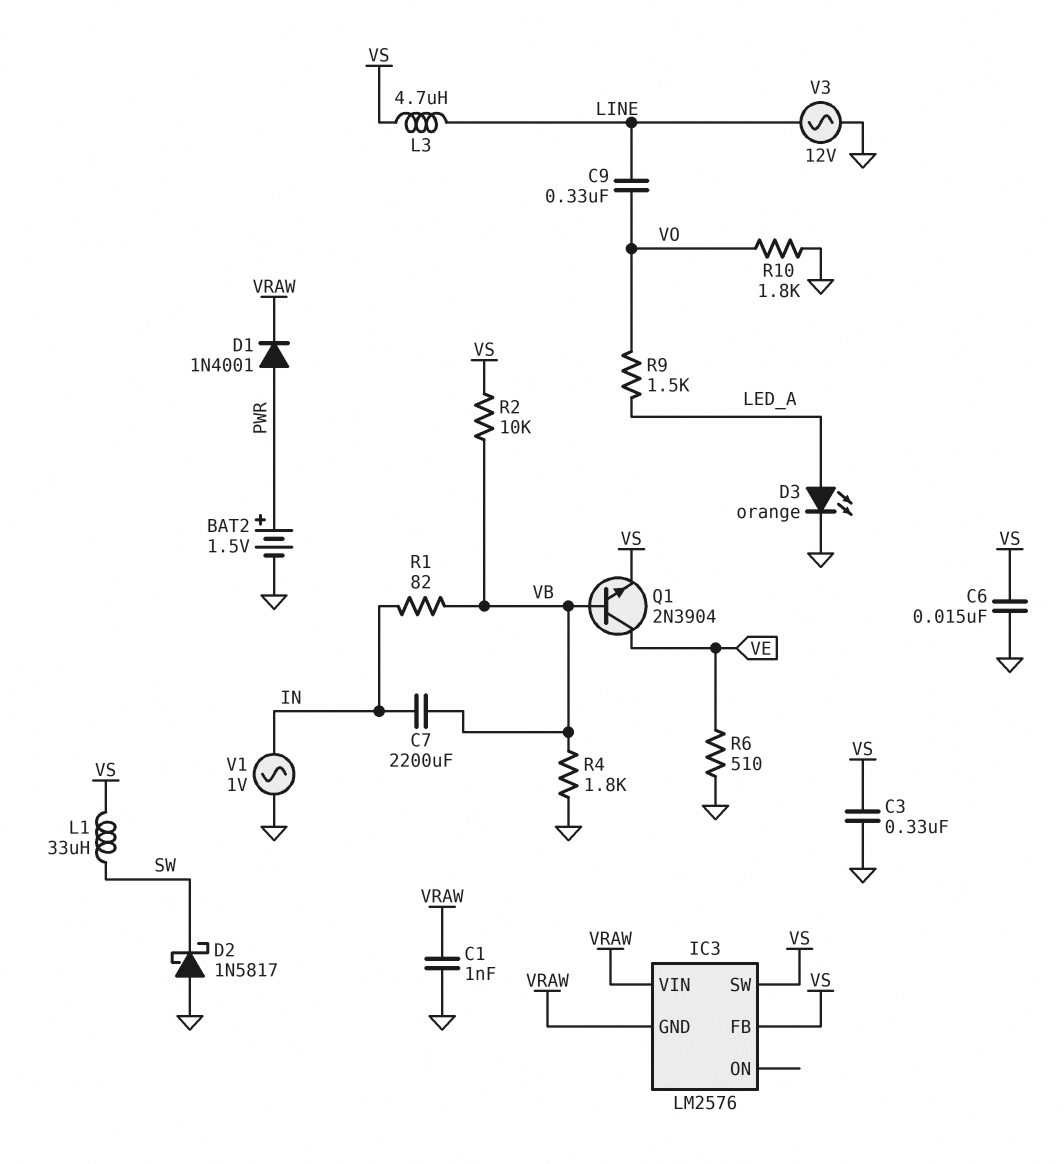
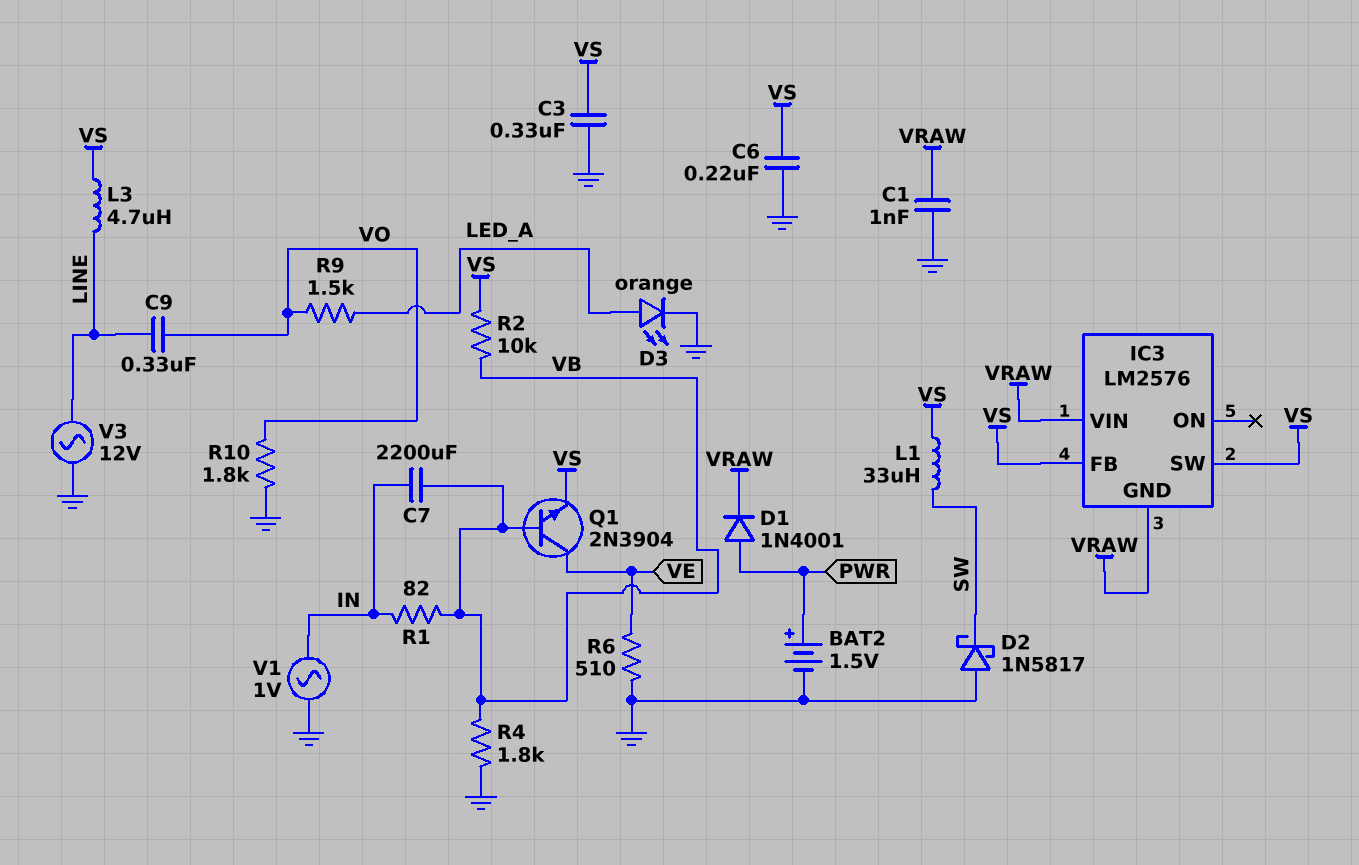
C6: 15nF (GND, VS) -> 220nF (GND, VS)

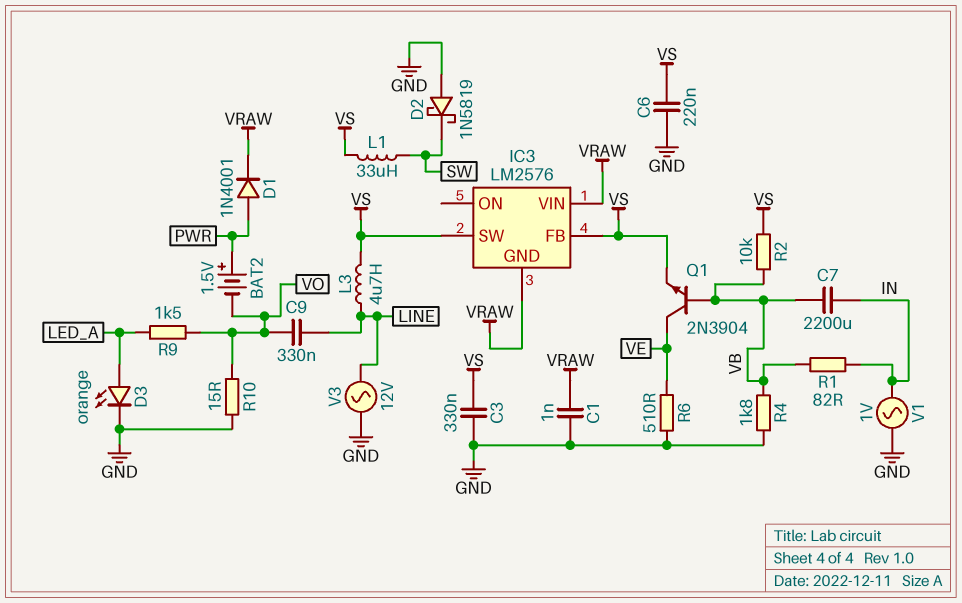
BAT2: 1.5V (plus PWR, minus GND) -> 1.5V (plus PWR, minus VO)
D2: schottky 1N5817 (A GND, K SW) -> schottky 1N5819 (A GND, K SW)
R10: 1.8k (GND, VO) -> 15 (GND, VO)

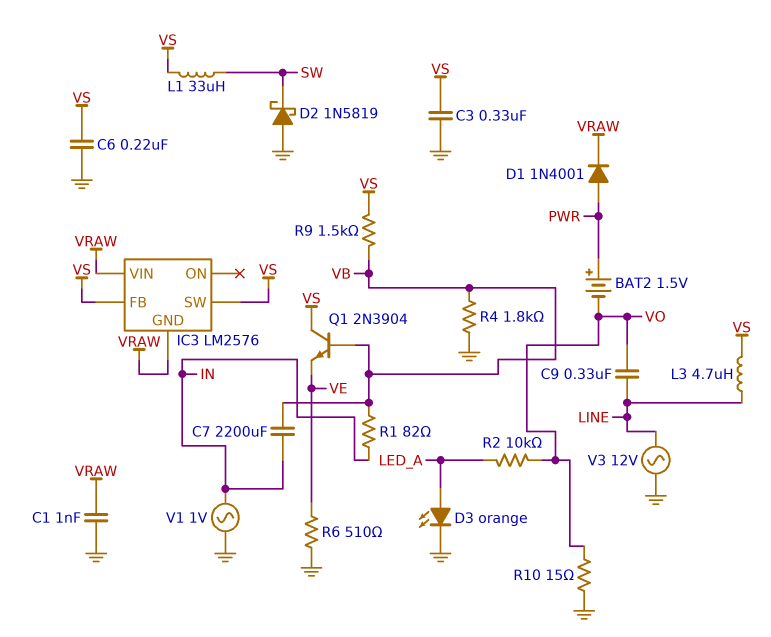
Q1: NPN 2N3904 (B VB, C VE, E VS) -> NPN 2N3904 (B VB, C VS, E VE)
R2: 10k (VB, VS) -> 10k (LED_A, VO)
R9: 1.5k (LED_A, VO) -> 1.5k (VB, VS)

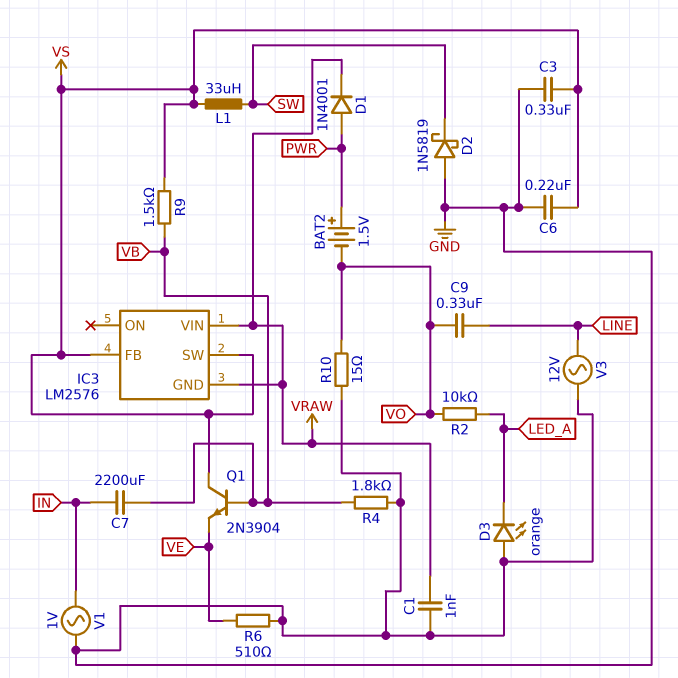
D3: LED orange (A LED_A, K GND) -> LED orange (A GND, K LED_A)
L3: 4.7uH (LINE, VS) -> none
R1: 82 (IN, VB) -> none

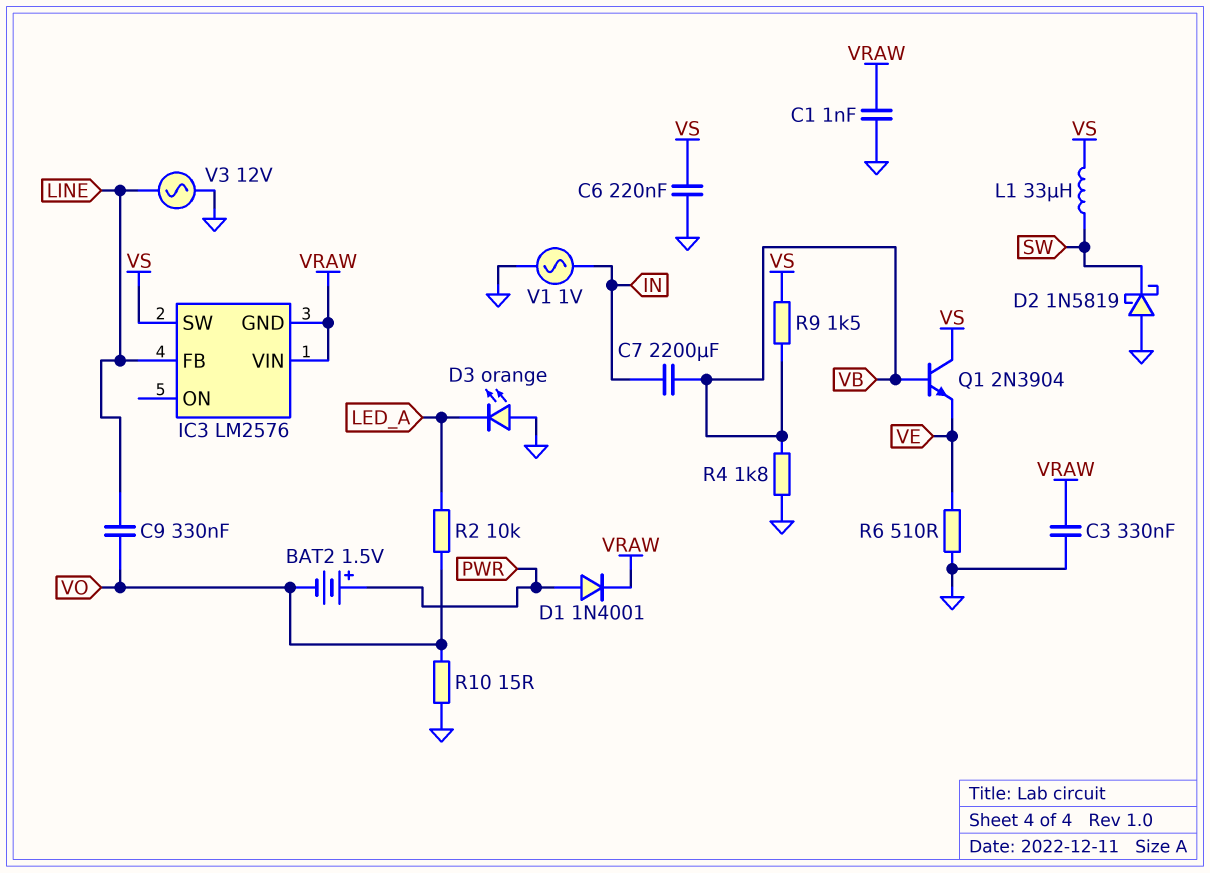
C3: 330nF (GND, VS) -> 330nF (GND, VRAW)
IC3 pin FB: VS -> LINE

